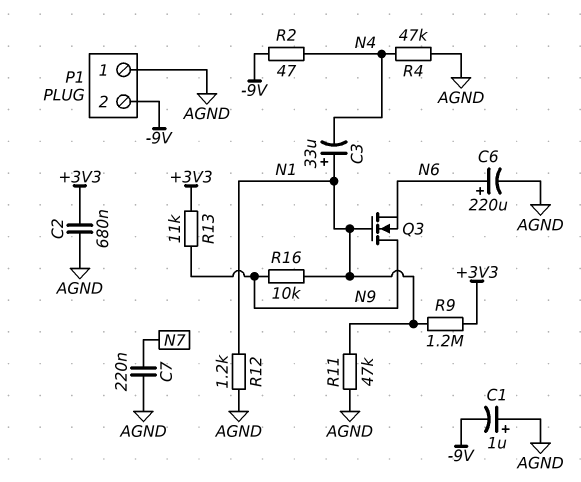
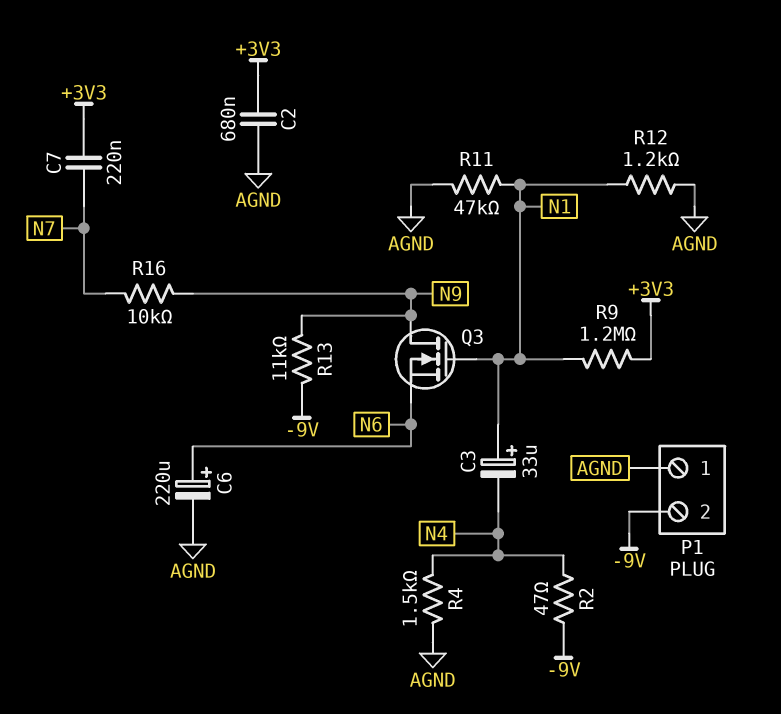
C1: 1uF (plus AGND, minus -9V) -> none
C7: 220nF (AGND, N7) -> 220nF (+3V3, N7)
R4: 47k (AGND, N4) -> 1.5k (AGND, N4)
R13: 11k (+3V3, N9) -> 11k (-9V, N9)
R16: 10k (N1, N9) -> 10k (N7, N9)

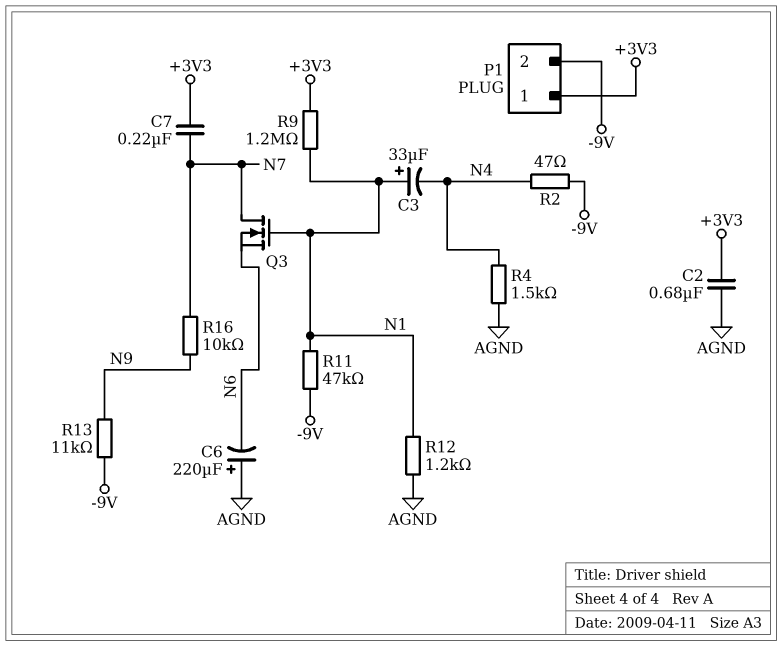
C6: 220uF (plus N6, minus AGND) -> 220uF (plus AGND, minus N6)
P1 pin 1: AGND -> +3V3
Q3: NMOS (G N1, D N9, S N6) -> NMOS (G N1, D N7, S N6)
R11: 47k (AGND, N1) -> 47k (-9V, N1)

